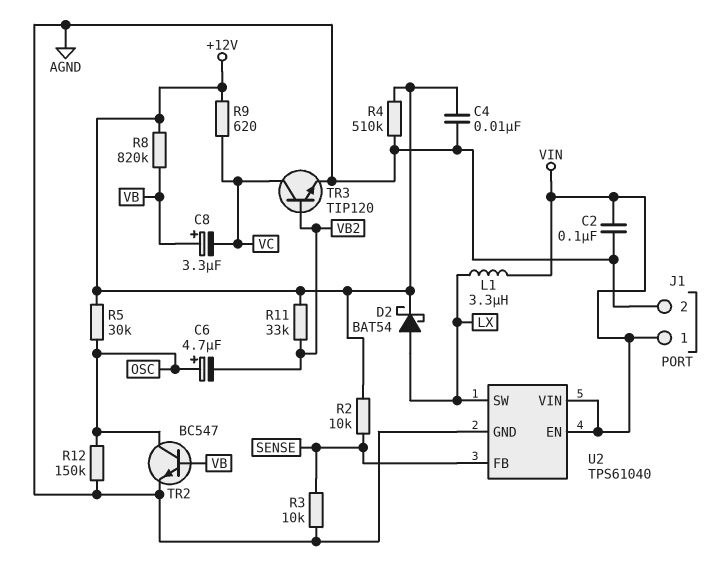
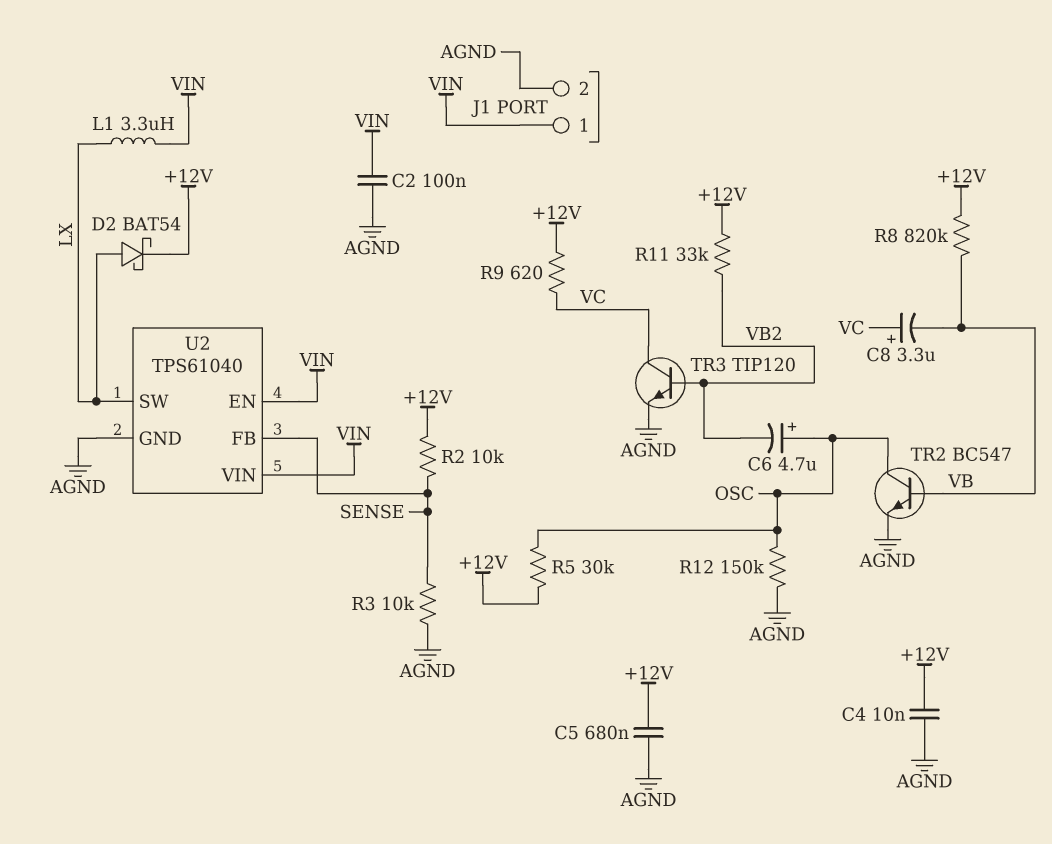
C5: none -> 680nF (+12V, AGND)
C8: 3.3uF (plus VB, minus VC) -> 3.3uF (plus VC, minus VB)
R4: 510k (+12V, AGND) -> none

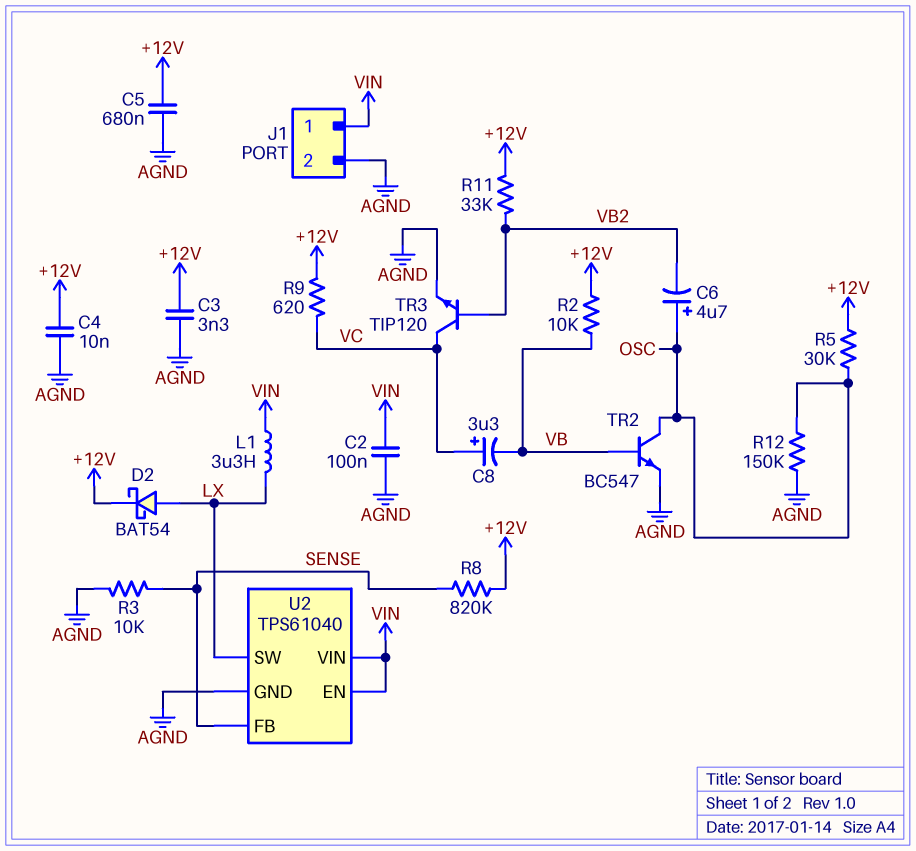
C3: none -> 3.3nF (+12V, AGND)
R2: 10k (+12V, SENSE) -> 10k (+12V, VB)
R8: 820k (+12V, VB) -> 820k (+12V, SENSE)

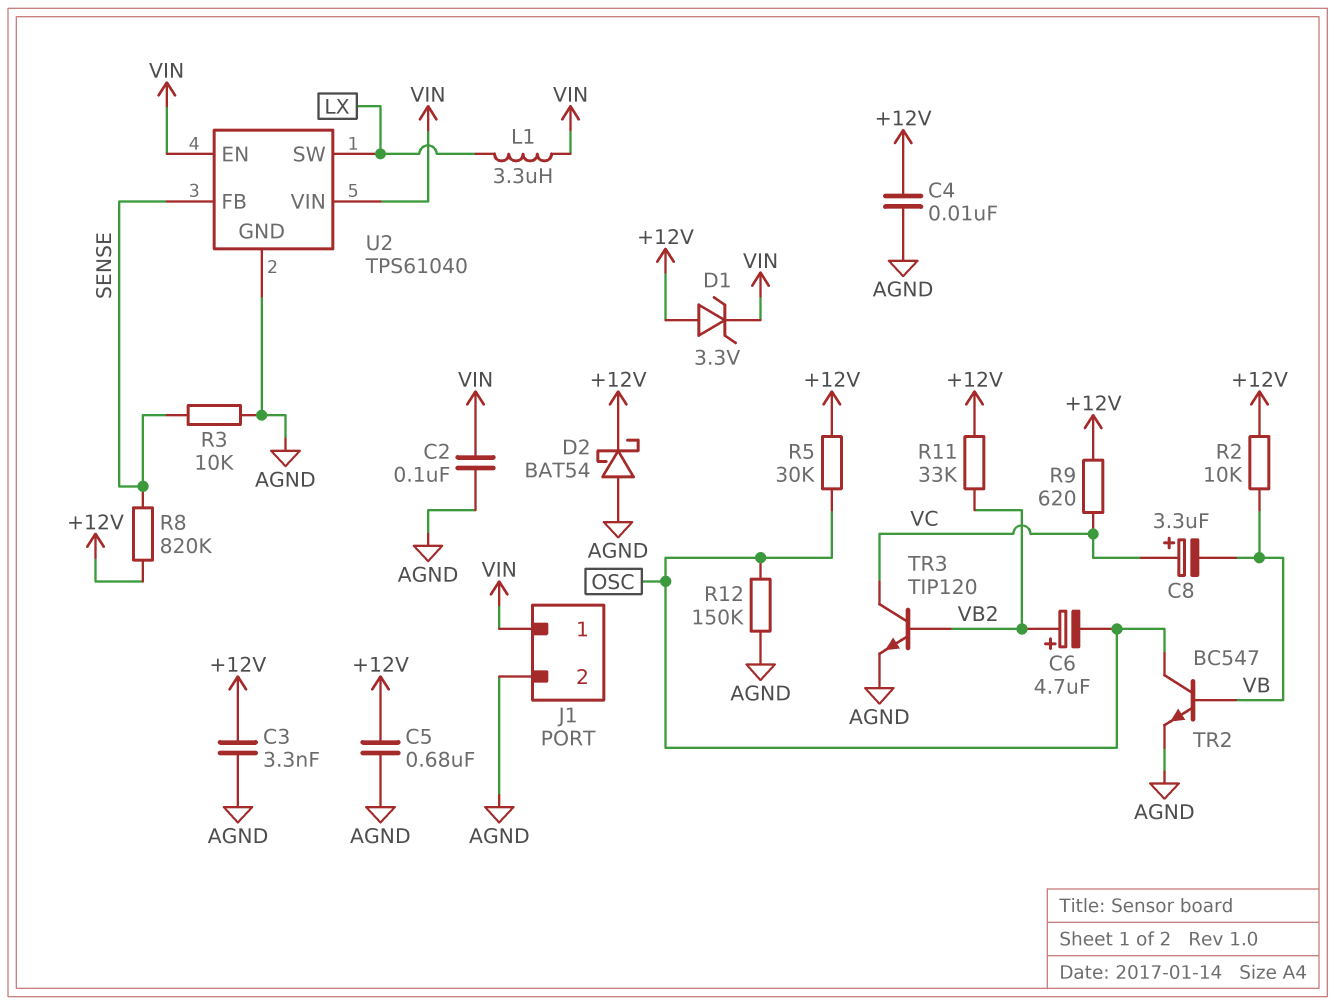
C6: 4.7uF (plus OSC, minus VB2) -> 4.7uF (plus VB2, minus OSC)
D1: none -> zener 3.3V (A +12V, K VIN)
D2: schottky BAT54 (A LX, K +12V) -> schottky BAT54 (A AGND, K +12V)

